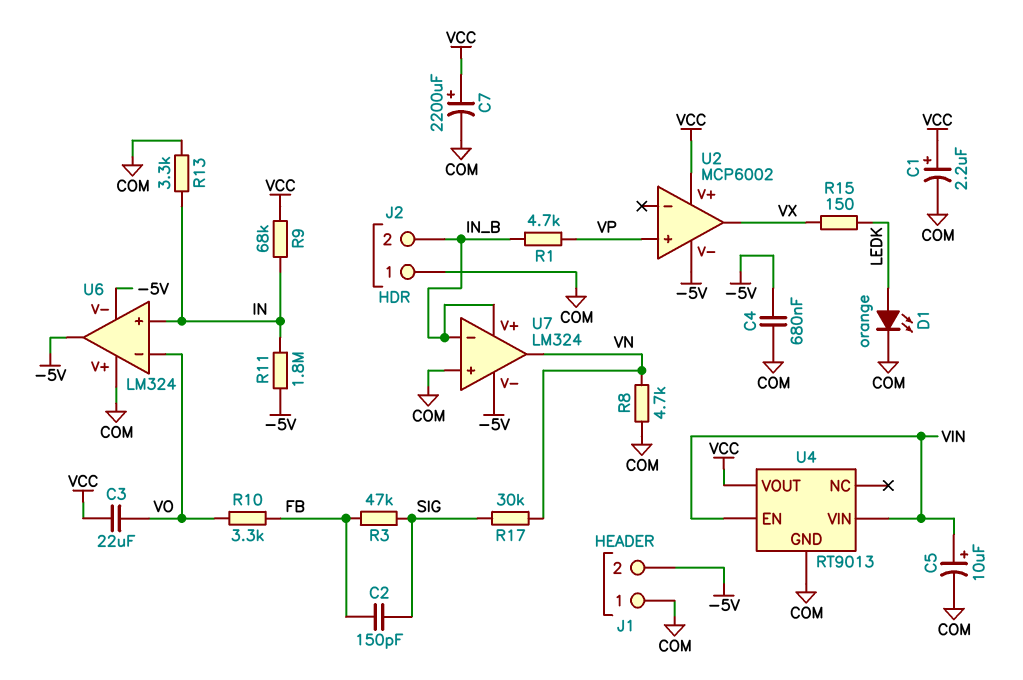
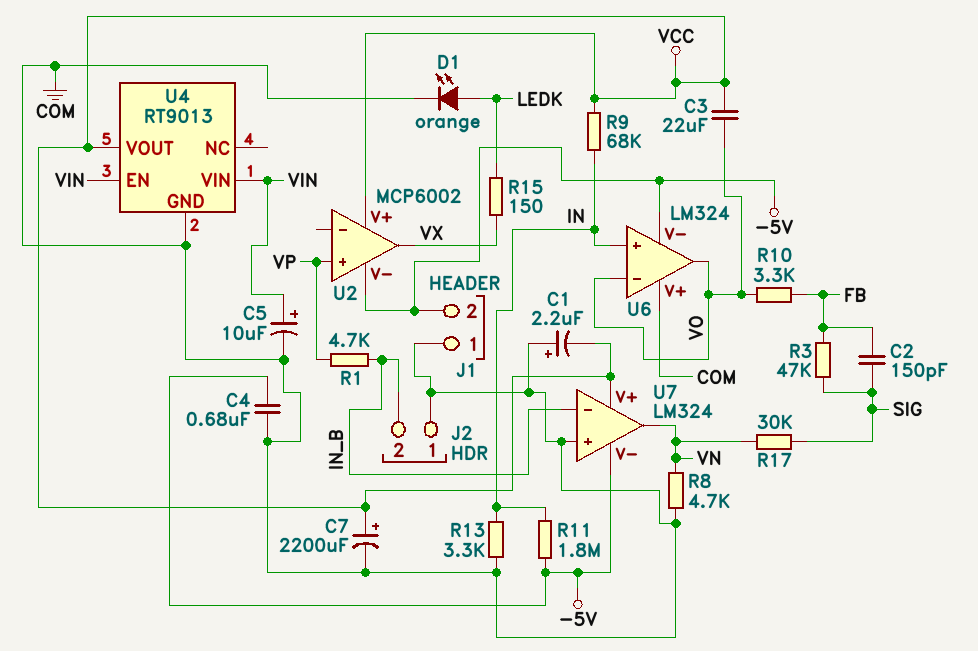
C1: 2.2uF (plus VCC, minus COM) -> 2.2uF (plus COM, minus VCC)
U6 pin out: -5V -> VO
U7 pin V+: IN_B -> VCC

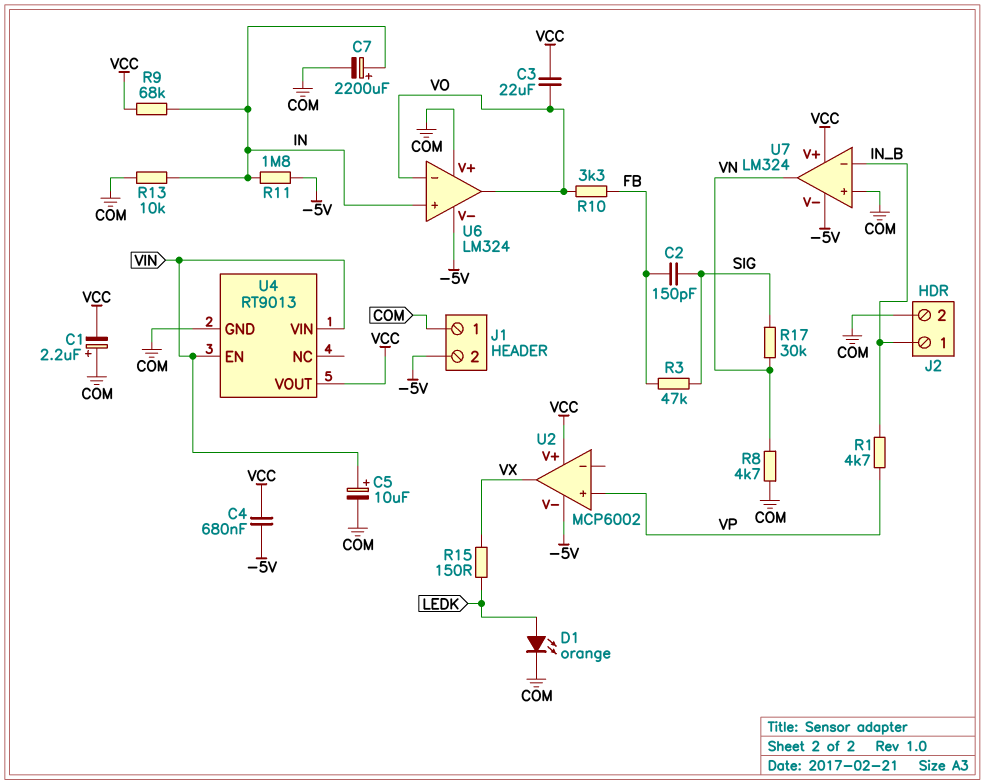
C4: 680nF (-5V, COM) -> 680nF (-5V, VCC)
C7: 2200uF (plus VCC, minus COM) -> 2200uF (plus IN, minus COM)
J2 pin 1: COM -> IN_B
J2 pin 2: IN_B -> COM
R13: 3.3k (COM, IN) -> 10k (COM, IN)

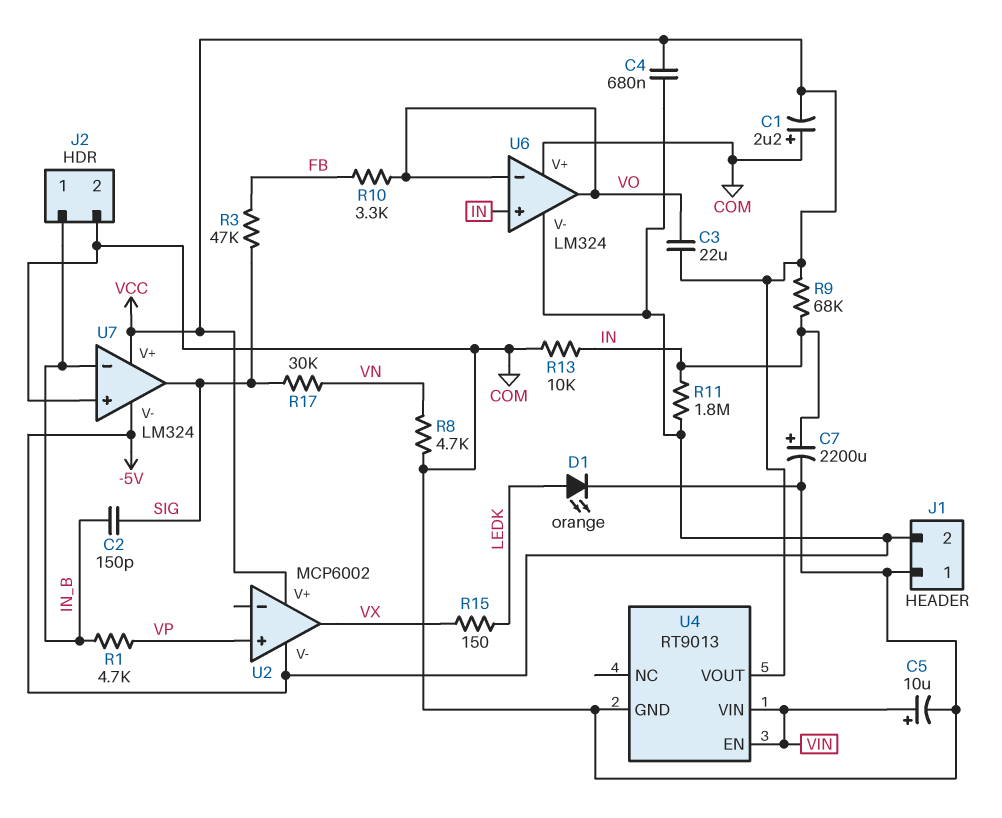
C2: 150pF (FB, SIG) -> 150pF (IN_B, SIG)
U7 pin out: VN -> SIG

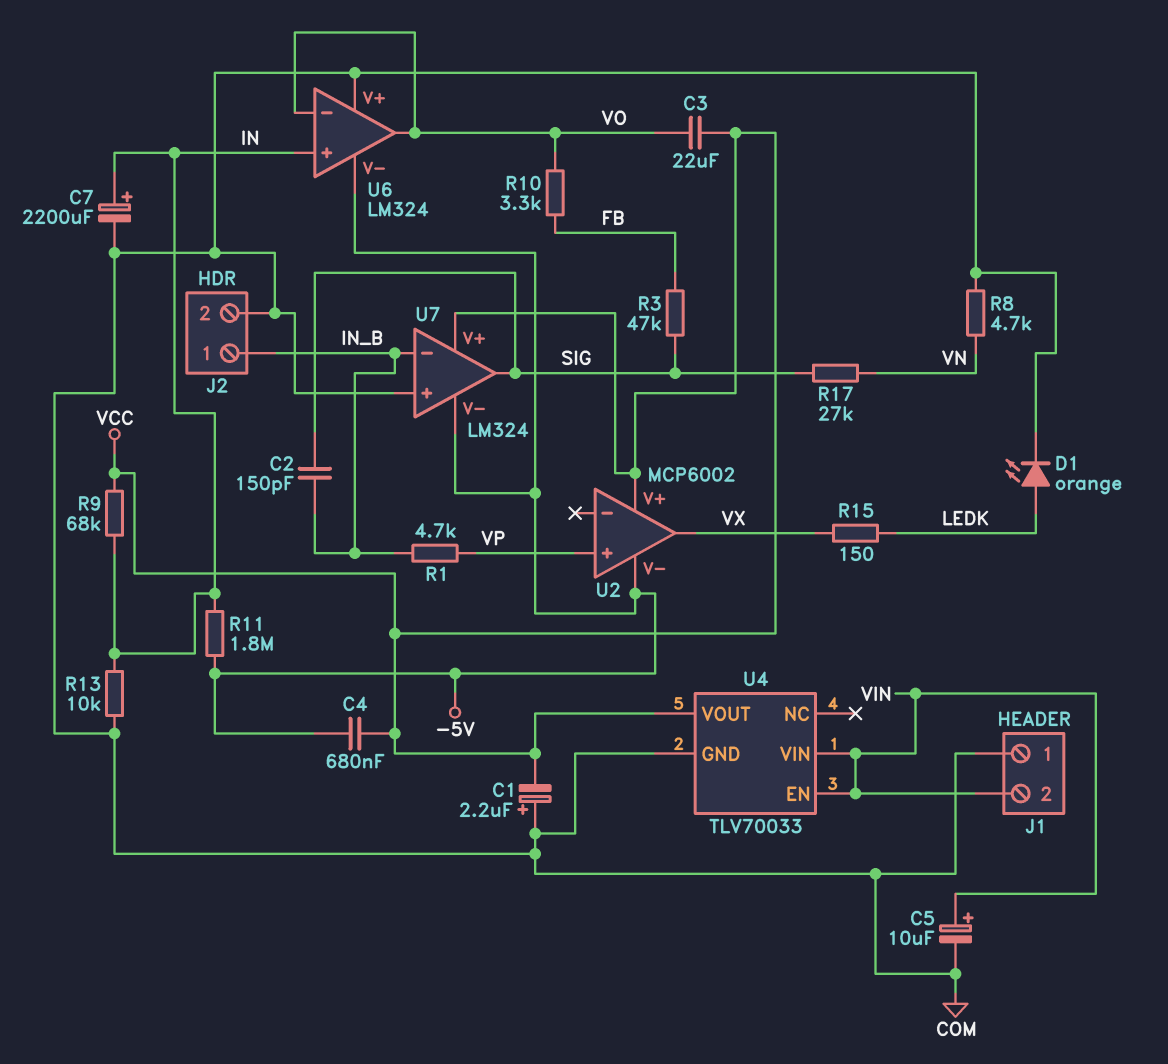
J1 pin 2: -5V -> VIN
R17: 30k (SIG, VN) -> 27k (SIG, VN)
U4: RT9013 -> TLV70033

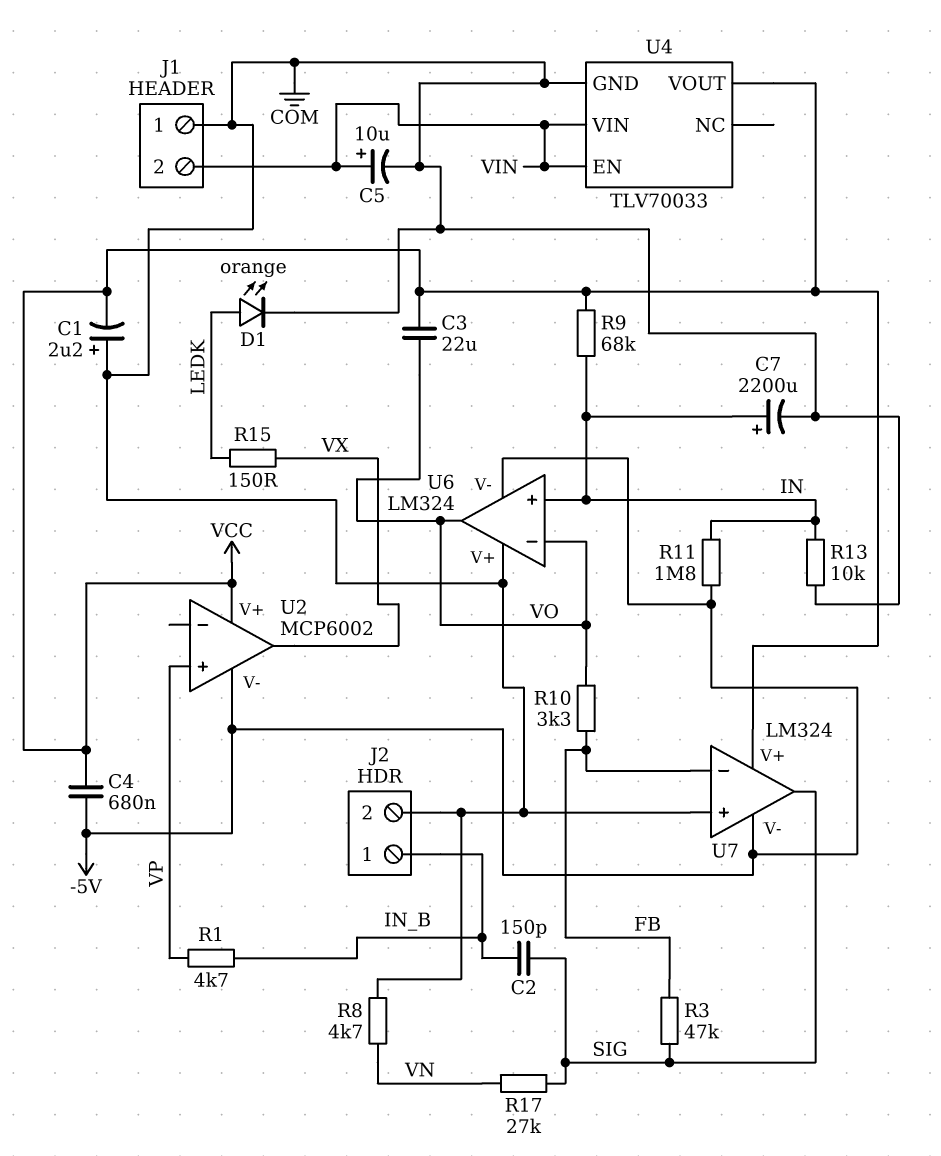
U7 pin in-: IN_B -> FB

